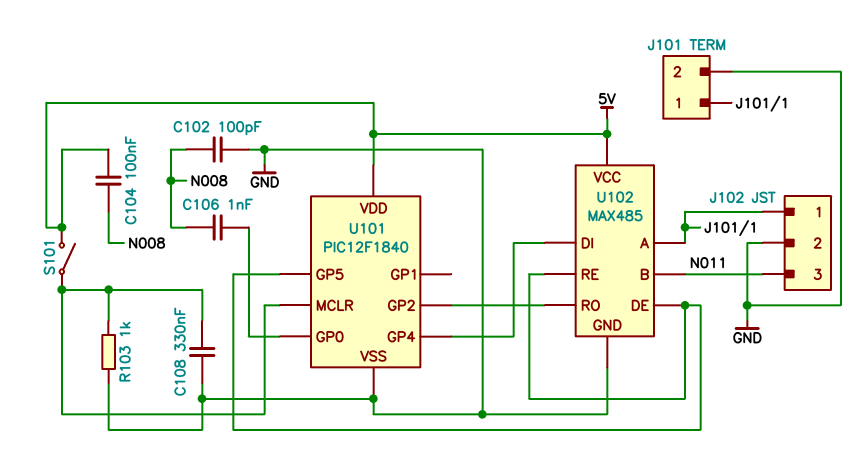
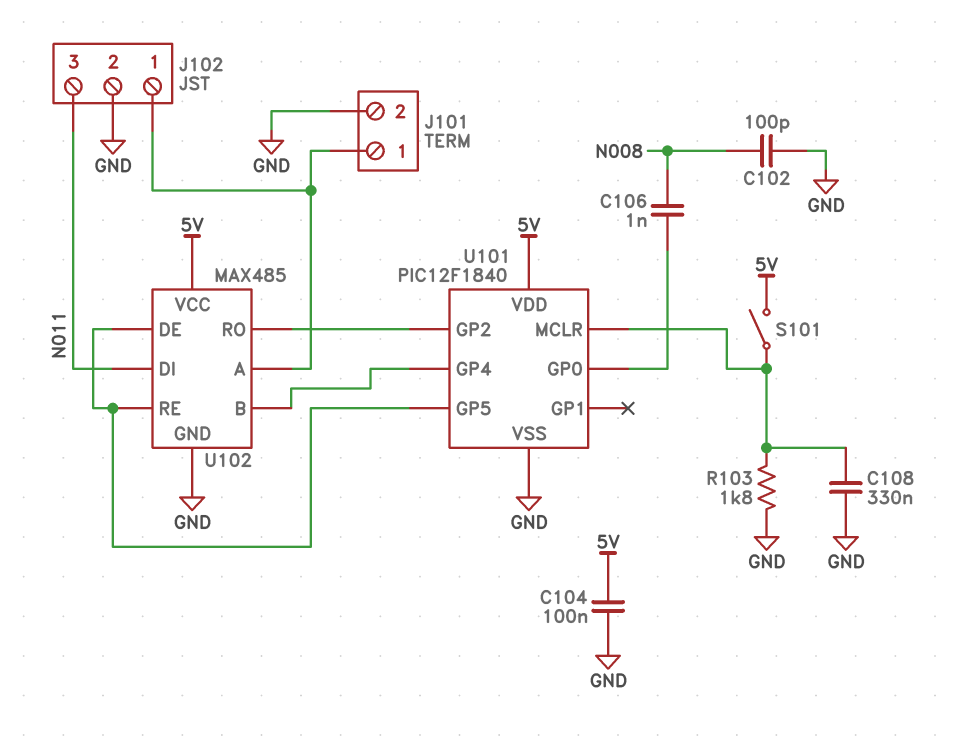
C104: 100nF (5V, N008) -> 100nF (5V, GND)
R103: 1k (GND, U101/MCLR) -> 1.8k (GND, U101/MCLR)
U102 pin B: N011 -> U101/GP4
U102 pin DI: U101/GP4 -> N011

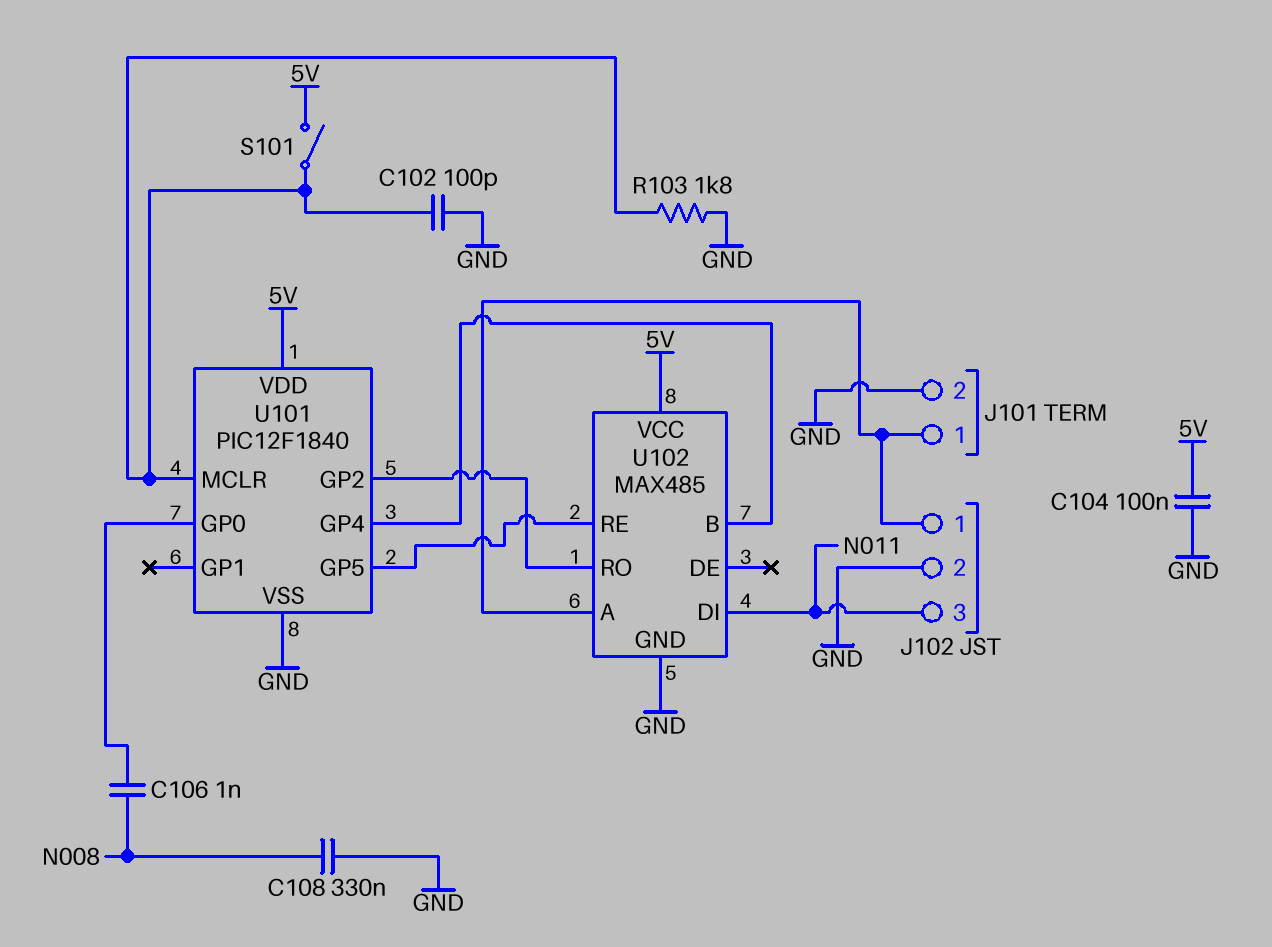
C102: 100pF (GND, N008) -> 100pF (GND, U101/MCLR)
C108: 330nF (GND, U101/MCLR) -> 330nF (GND, N008)
U102 pin DE: U101/GP5 -> none

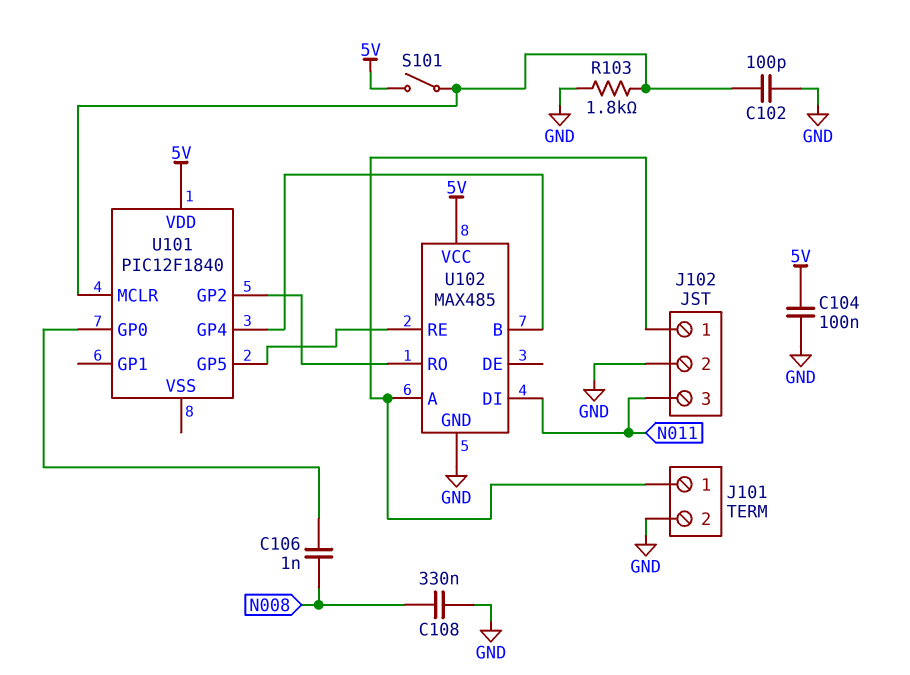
U101 pin VSS: GND -> none

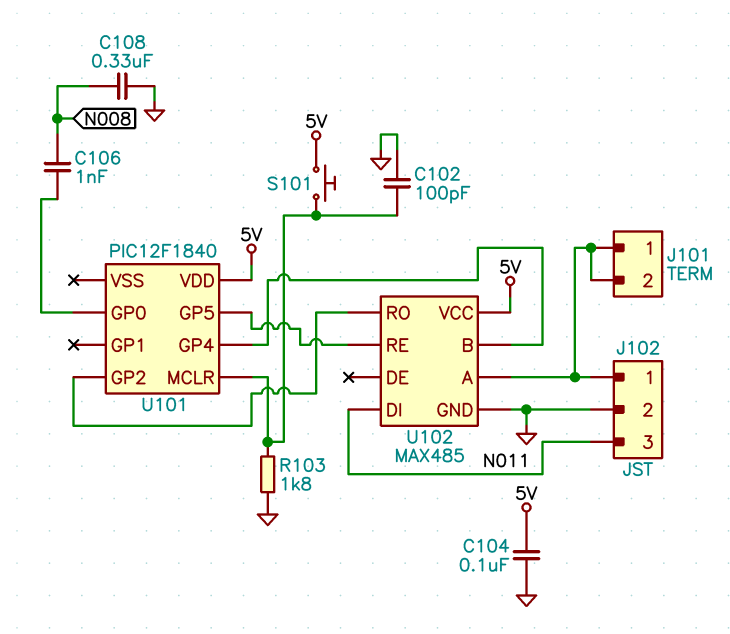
J101 pin 2: GND -> J101/1
S101: switch (5V, U101/MCLR) -> button (5V, U101/MCLR)

